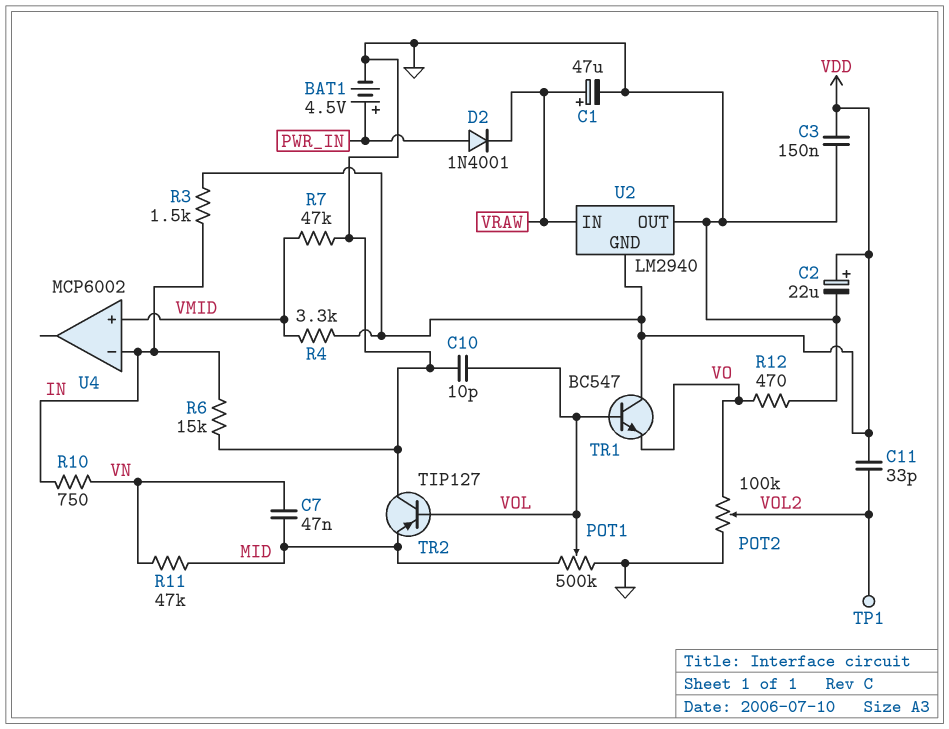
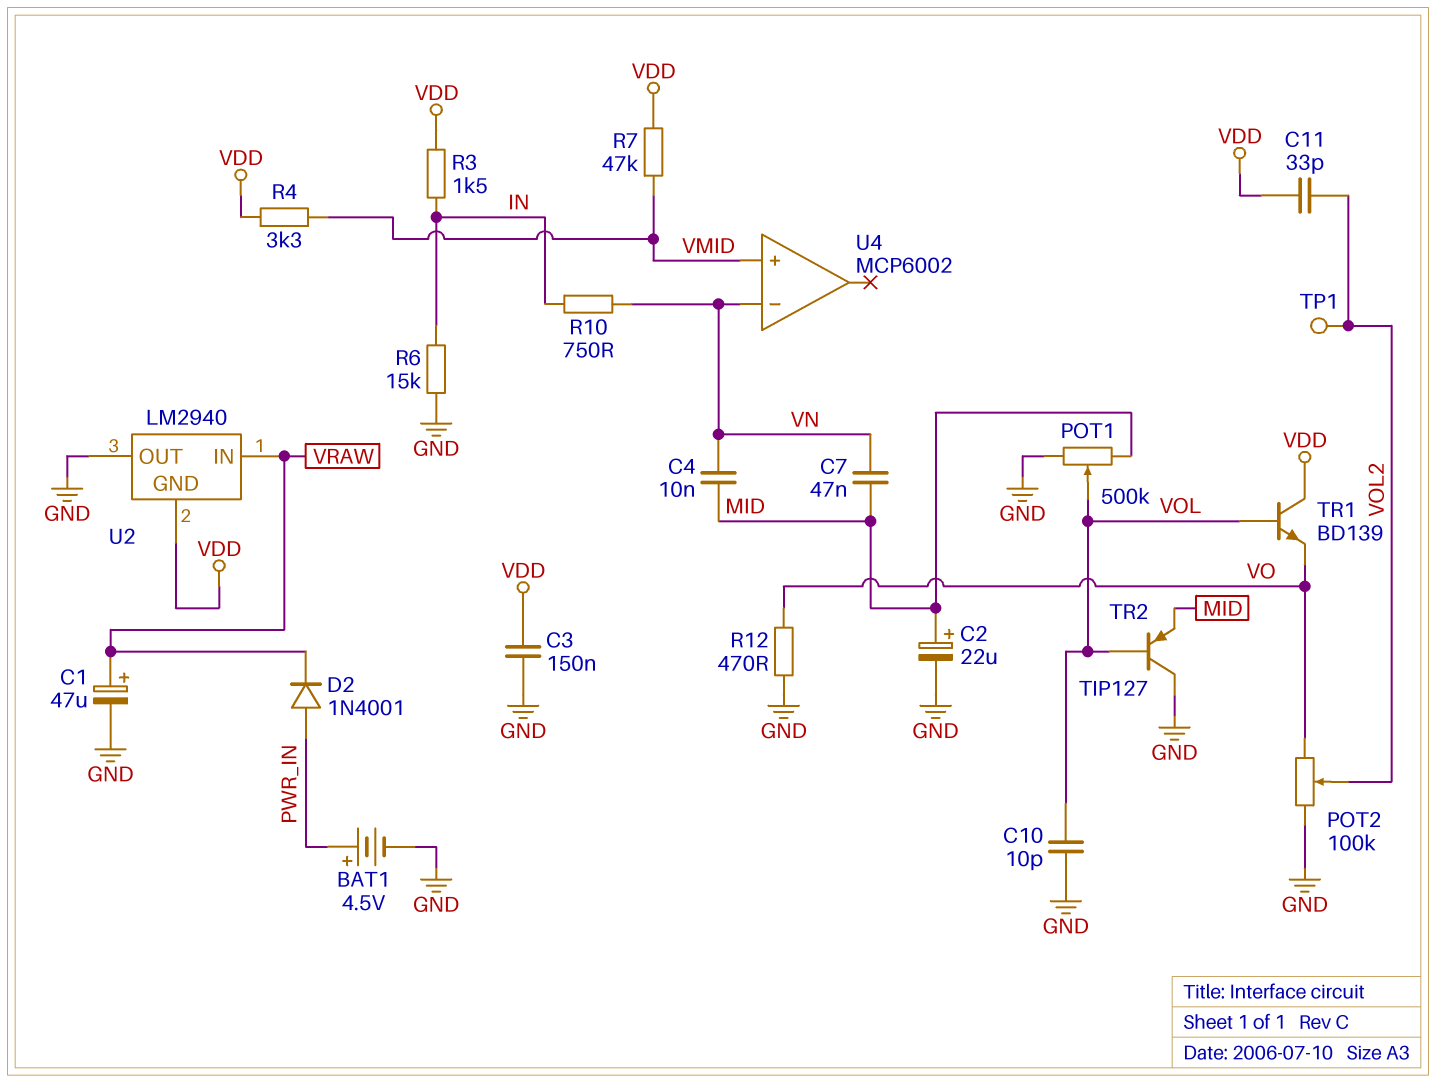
C2: 22uF (plus VDD, minus GND) -> 22uF (plus MID, minus GND)
C4: none -> 10nF (MID, VN)
R7: 47k (GND, VMID) -> 47k (VDD, VMID)
R11: 47k (MID, VN) -> none
TR1: NPN BC547 (B VOL, C VDD, E VO) -> NPN BD139 (B VOL, C VDD, E VO)
U4 pin in-: IN -> VN

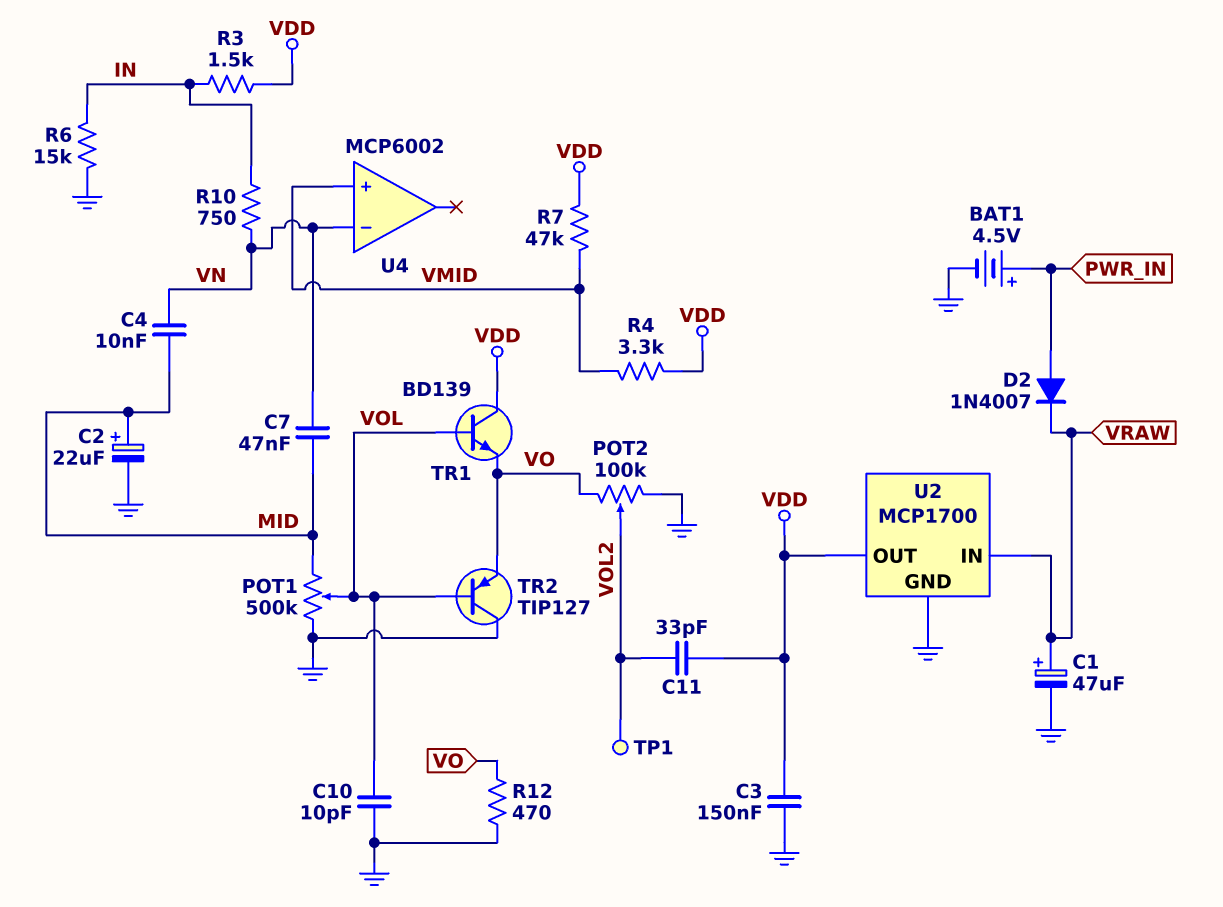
D2: diode 1N4001 (A PWR_IN, K VRAW) -> diode 1N4007 (A PWR_IN, K VRAW)
TR2: PNP TIP127 (B VOL, C GND, E MID) -> PNP TIP127 (B VOL, C GND, E VO)
U2: LM2940 -> MCP1700
U2 pin GND: VDD -> GND
U2 pin OUT: GND -> VDD

